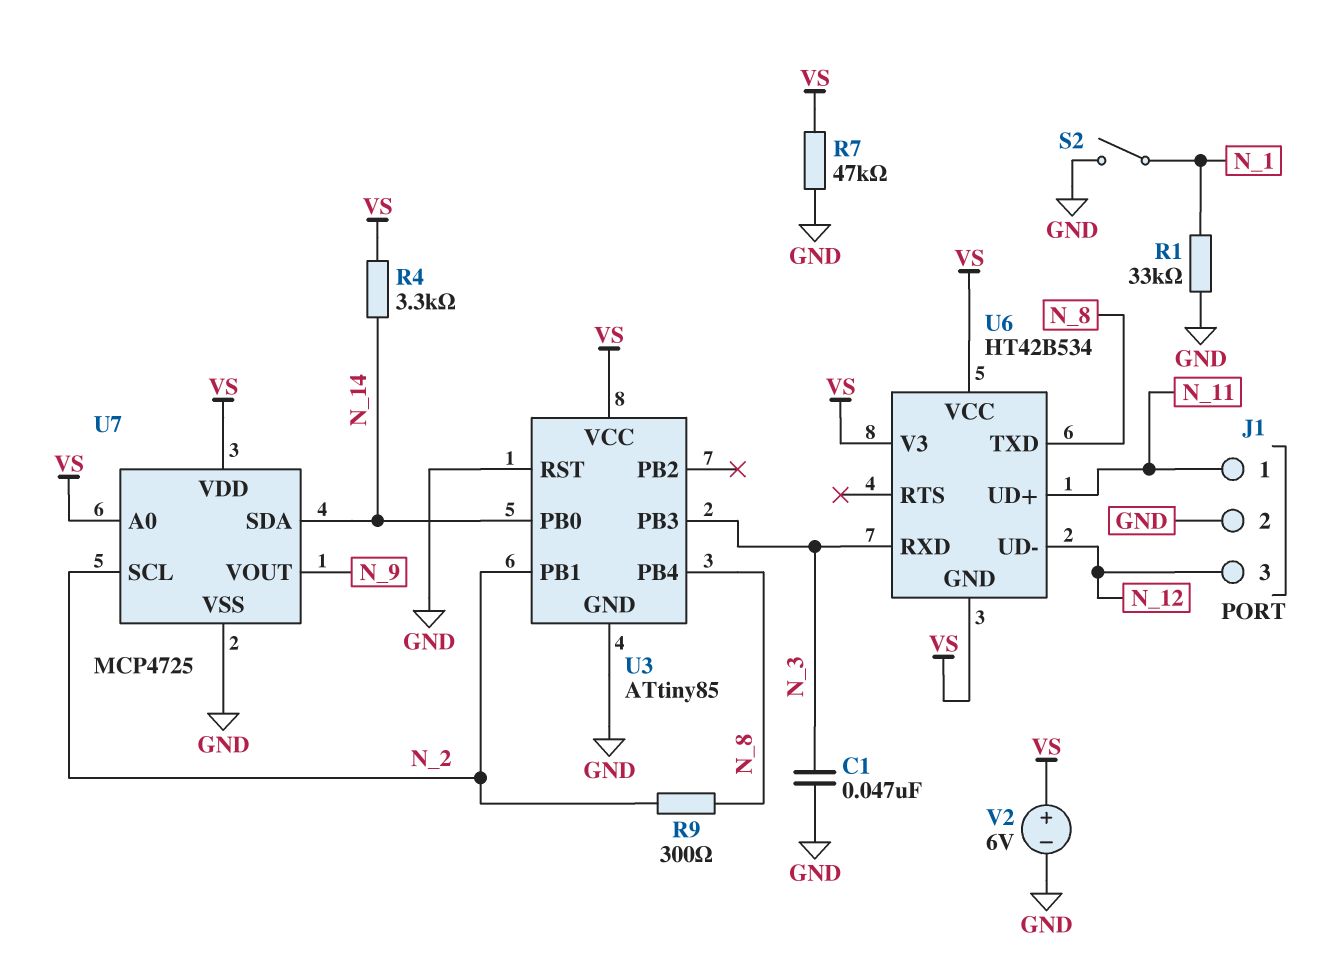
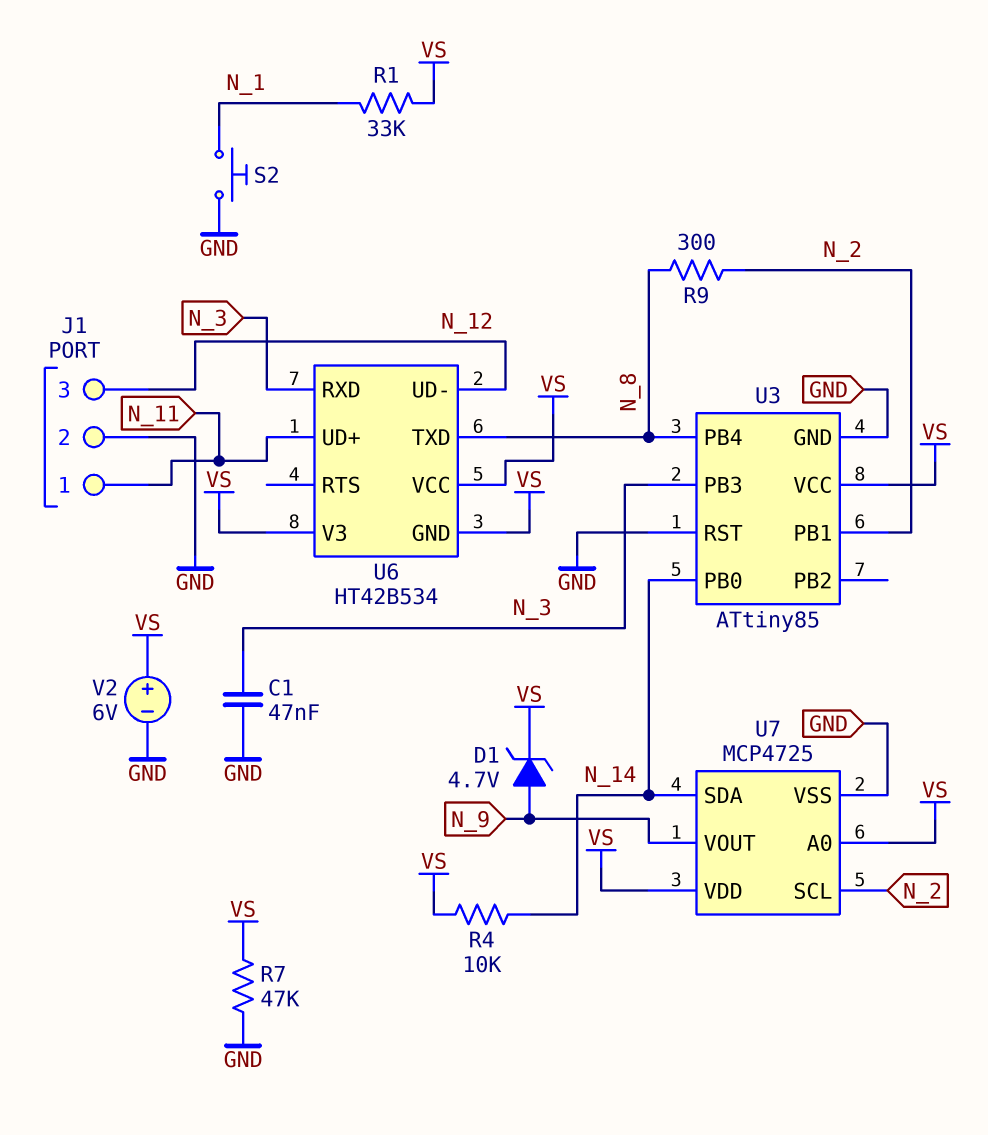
D1: none -> zener 4.7V (A N_9, K VS)
R1: 33k (GND, N_1) -> 33k (N_1, VS)
R4: 3.3k (N_14, VS) -> 10k (N_14, VS)
S2: switch (GND, N_1) -> button (GND, N_1)

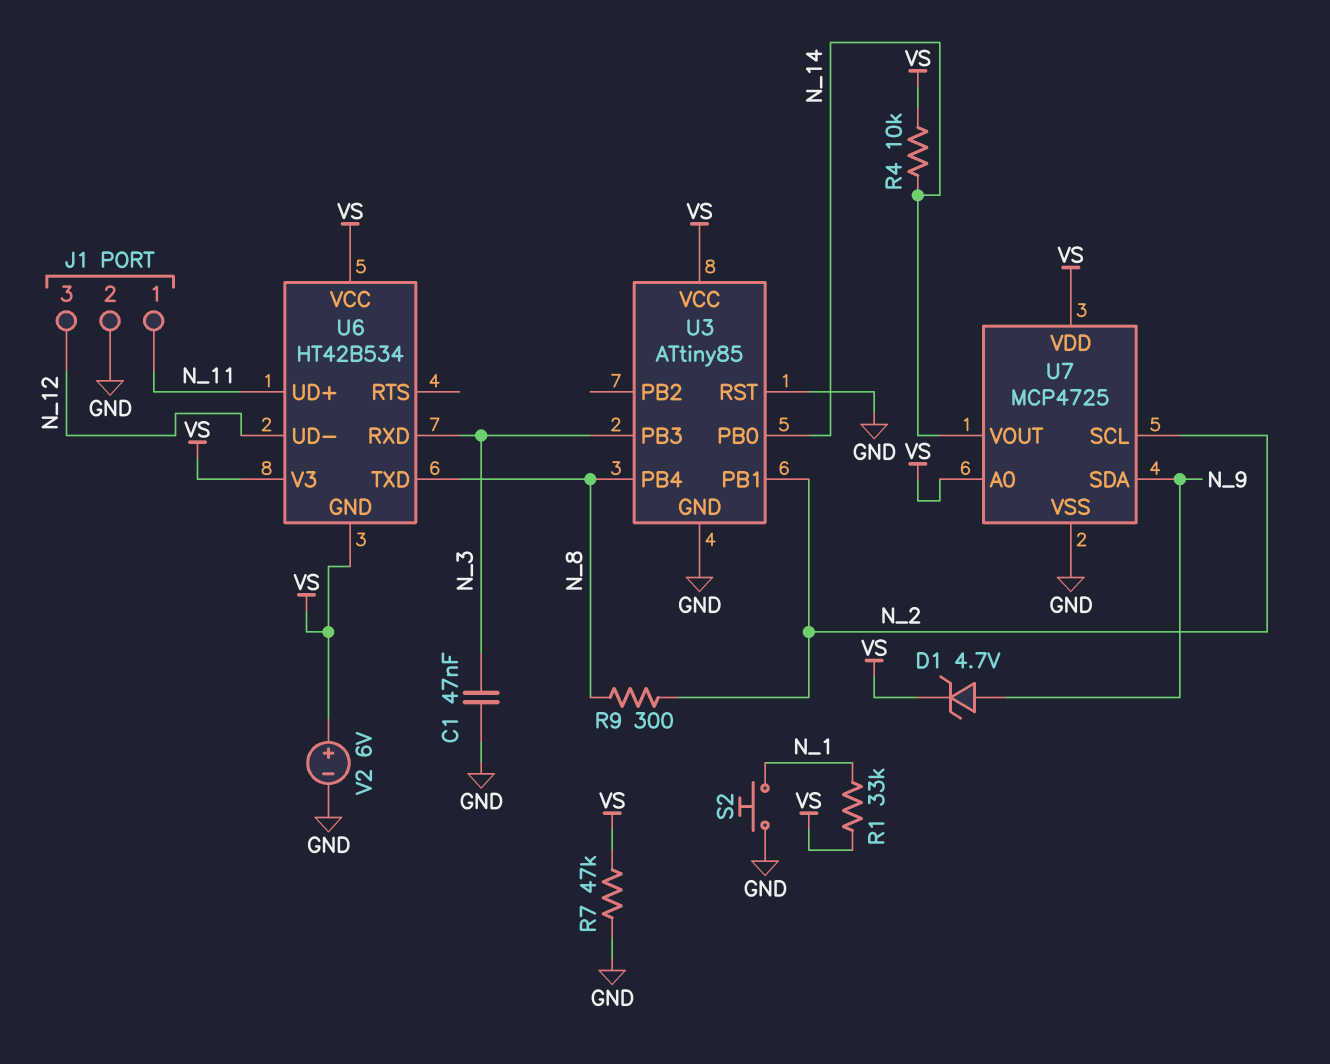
U7 pin SDA: N_14 -> N_9
U7 pin VOUT: N_9 -> N_14

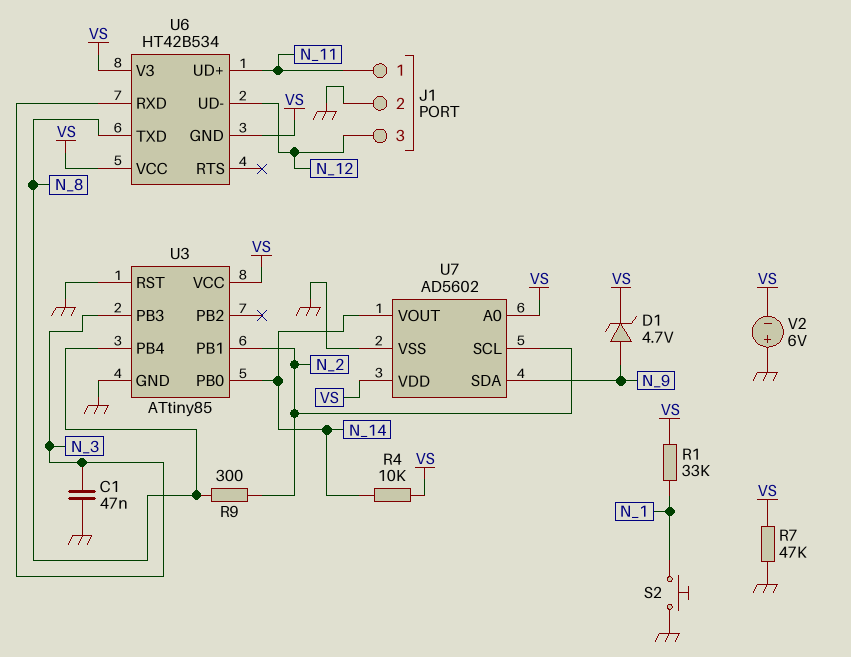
U7: MCP4725 -> AD5602
V2: 6V (plus VS, minus GND) -> 6V (plus GND, minus VS)

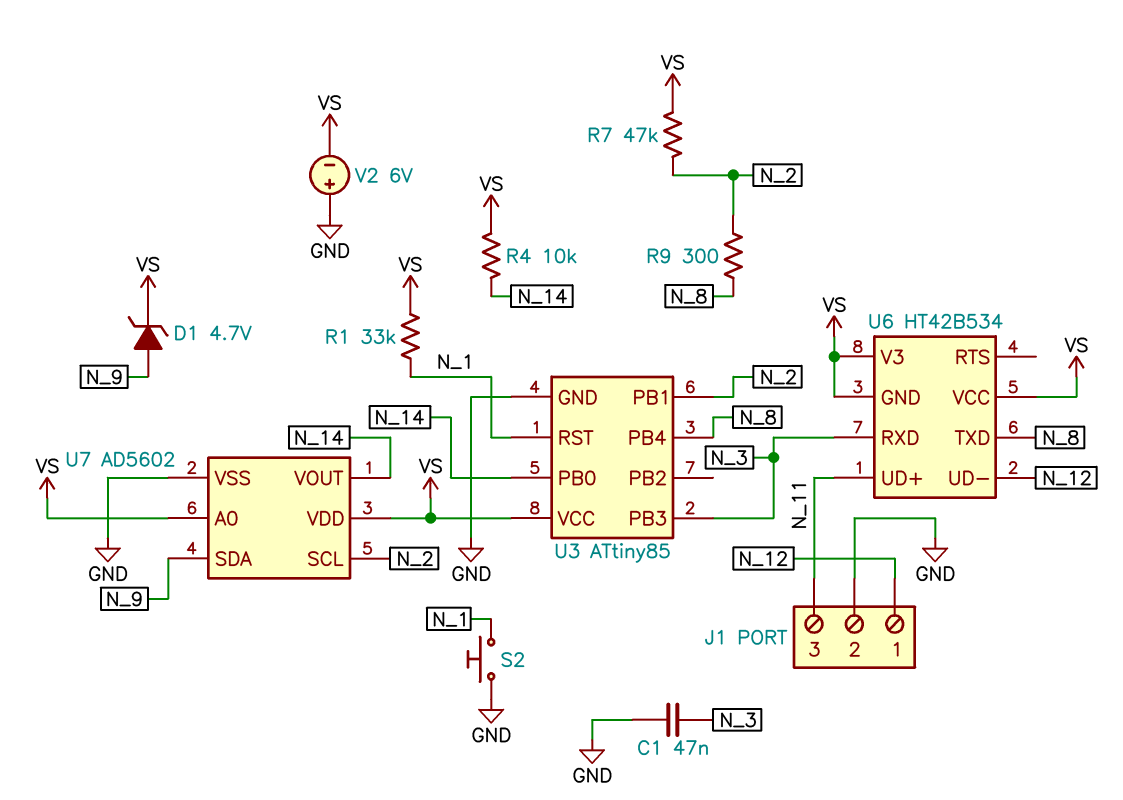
J1 pin 1: N_11 -> N_12
J1 pin 3: N_12 -> N_11
R7: 47k (GND, VS) -> 47k (N_2, VS)
U3 pin RST: GND -> N_1

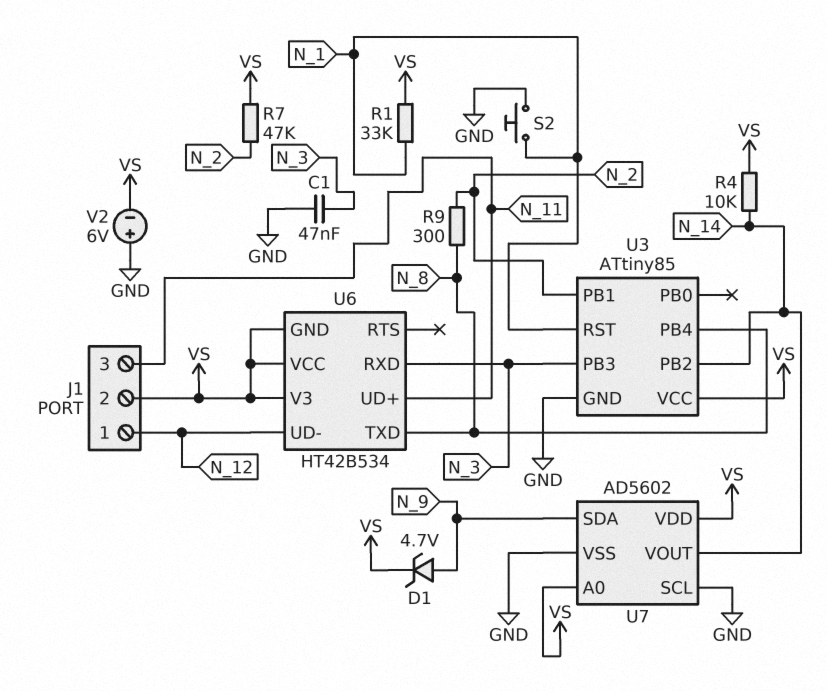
J1 pin 2: GND -> VS
U3 pin PB0: N_14 -> none
U3 pin PB2: none -> N_14
U7 pin SCL: N_2 -> GND

